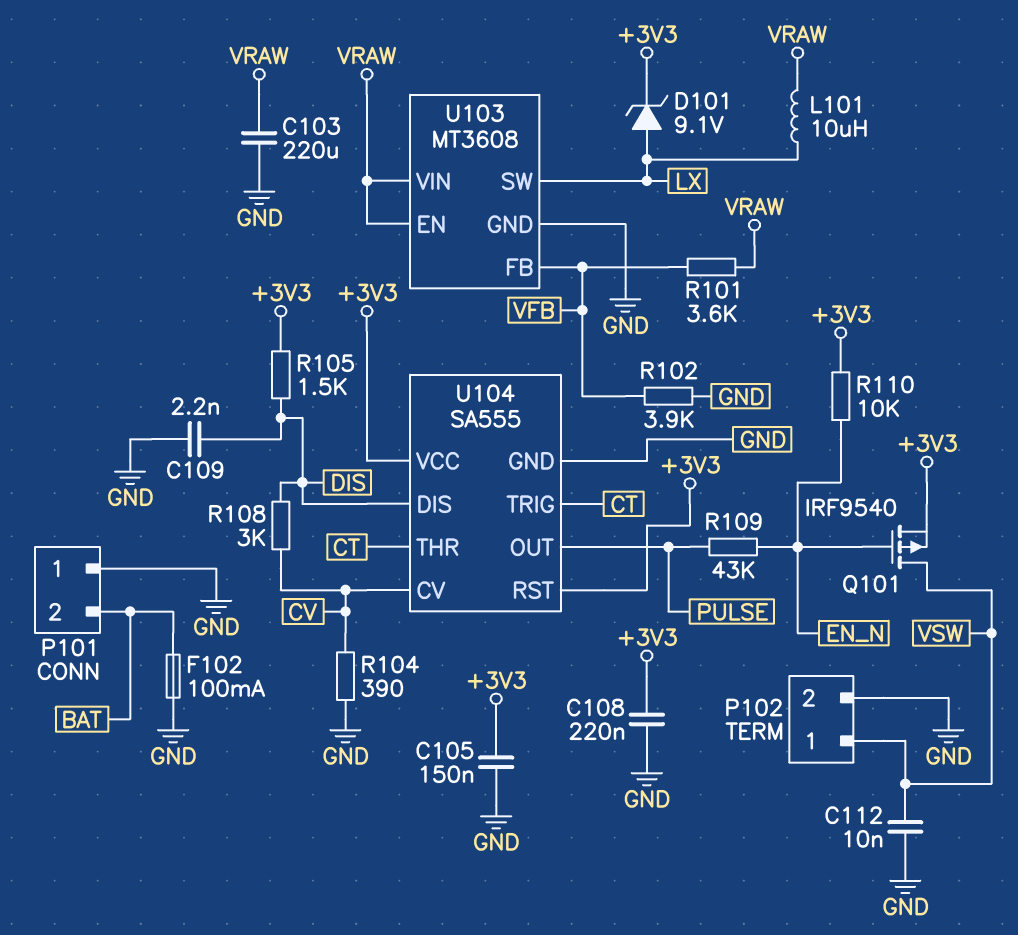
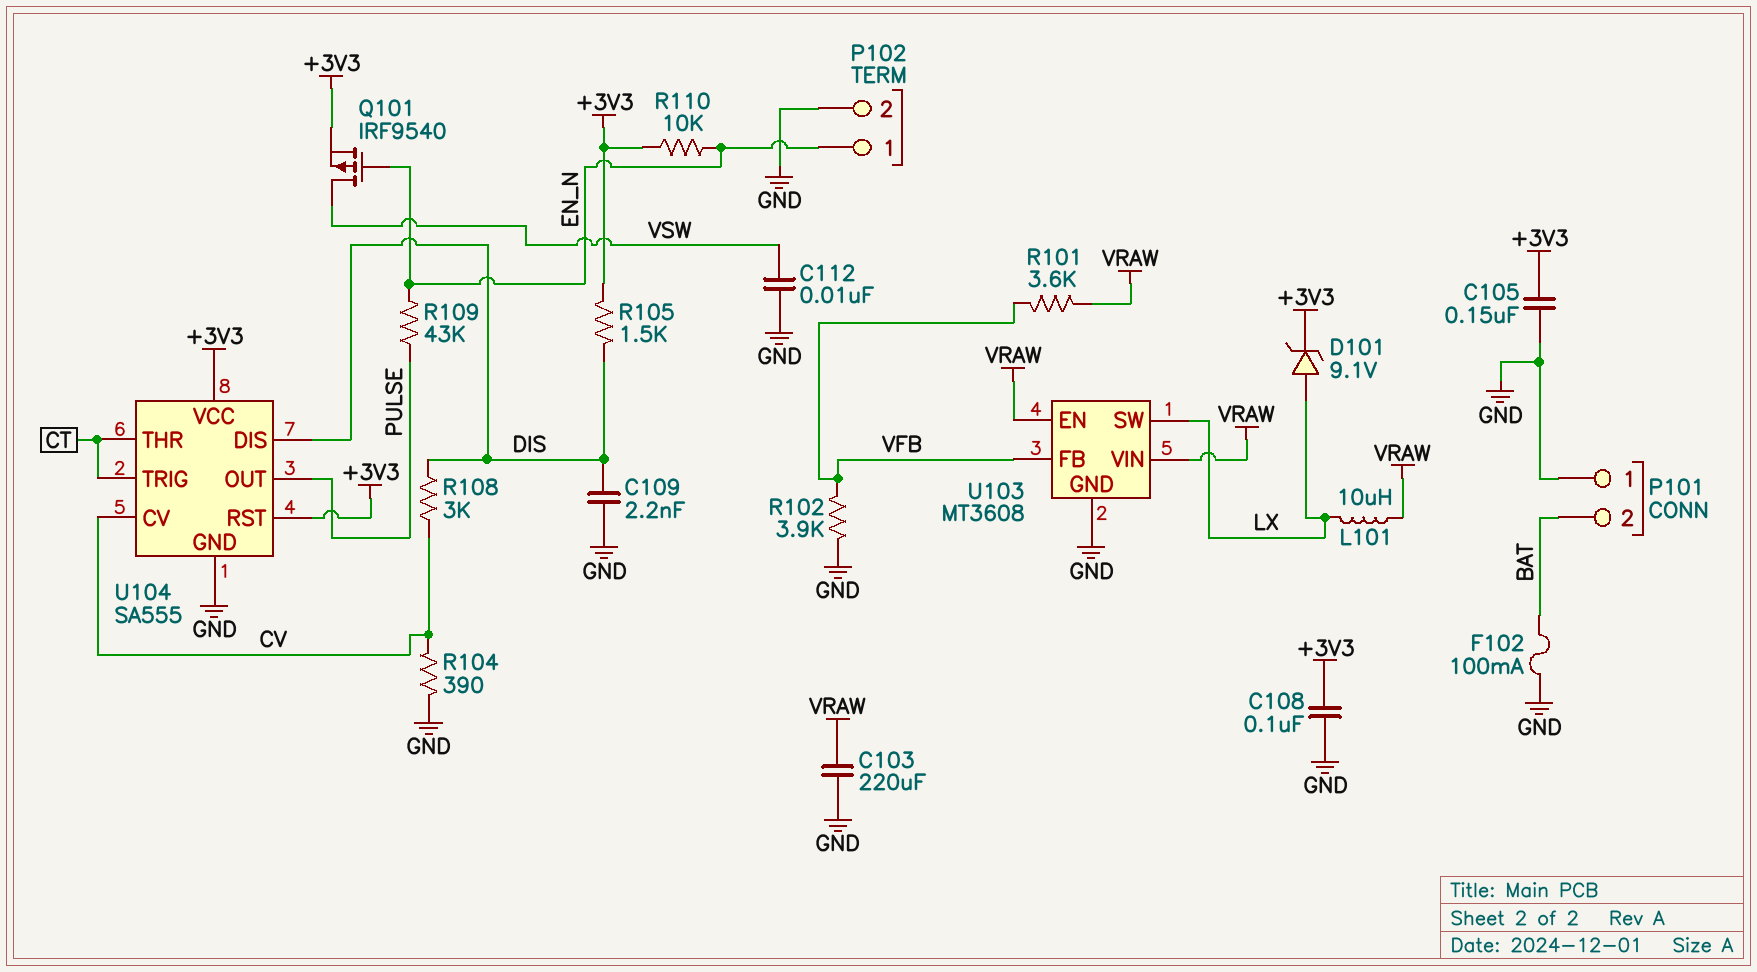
C108: 220nF (+3V3, GND) -> 100nF (+3V3, GND)
P102 pin 1: VSW -> EN_N

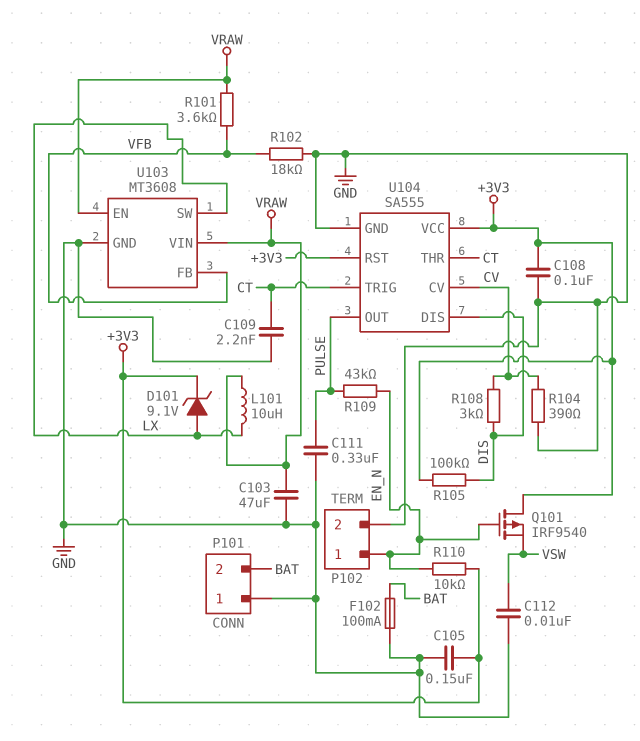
C103: 220uF (GND, VRAW) -> 47uF (GND, VRAW)
C109: 2.2nF (DIS, GND) -> 2.2nF (CT, GND)
C111: none -> 330nF (GND, PULSE)
Q101: PMOS IRF9540 (G EN_N, D VSW, S +3V3) -> PMOS IRF9540 (G EN_N, D +3V3, S VSW)
R102: 3.9k (GND, VFB) -> 18k (GND, VFB)
R105: 1.5k (+3V3, DIS) -> 100k (+3V3, DIS)

